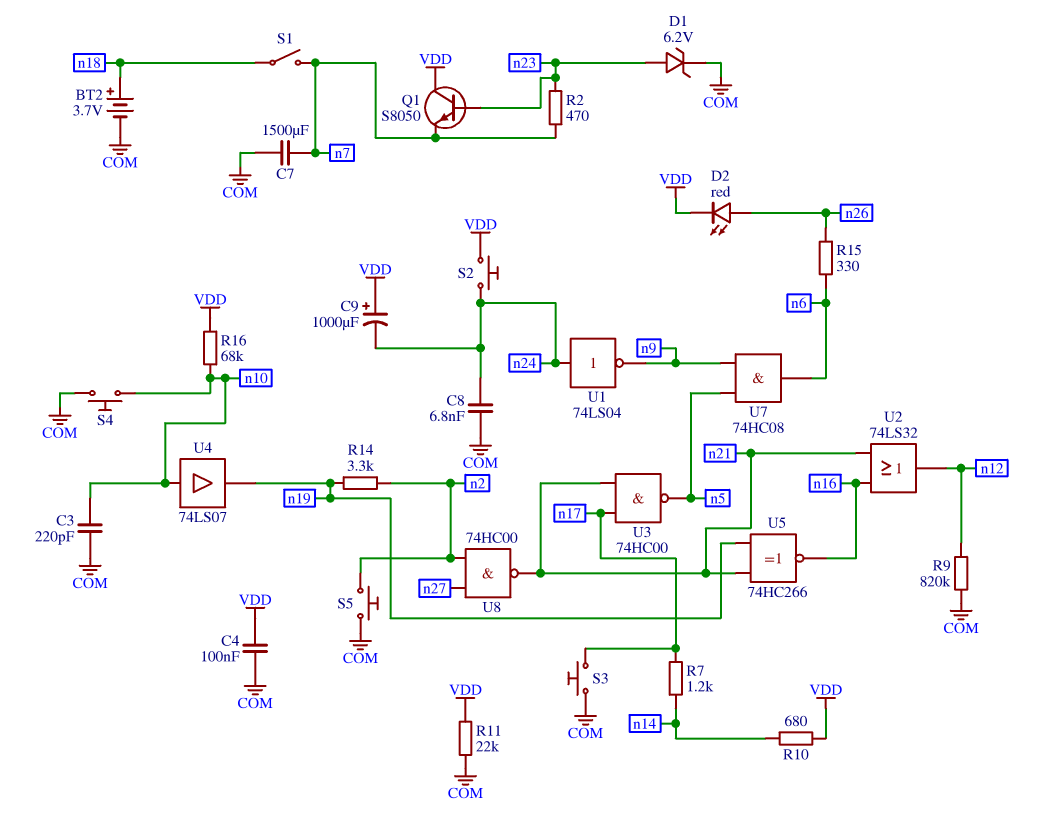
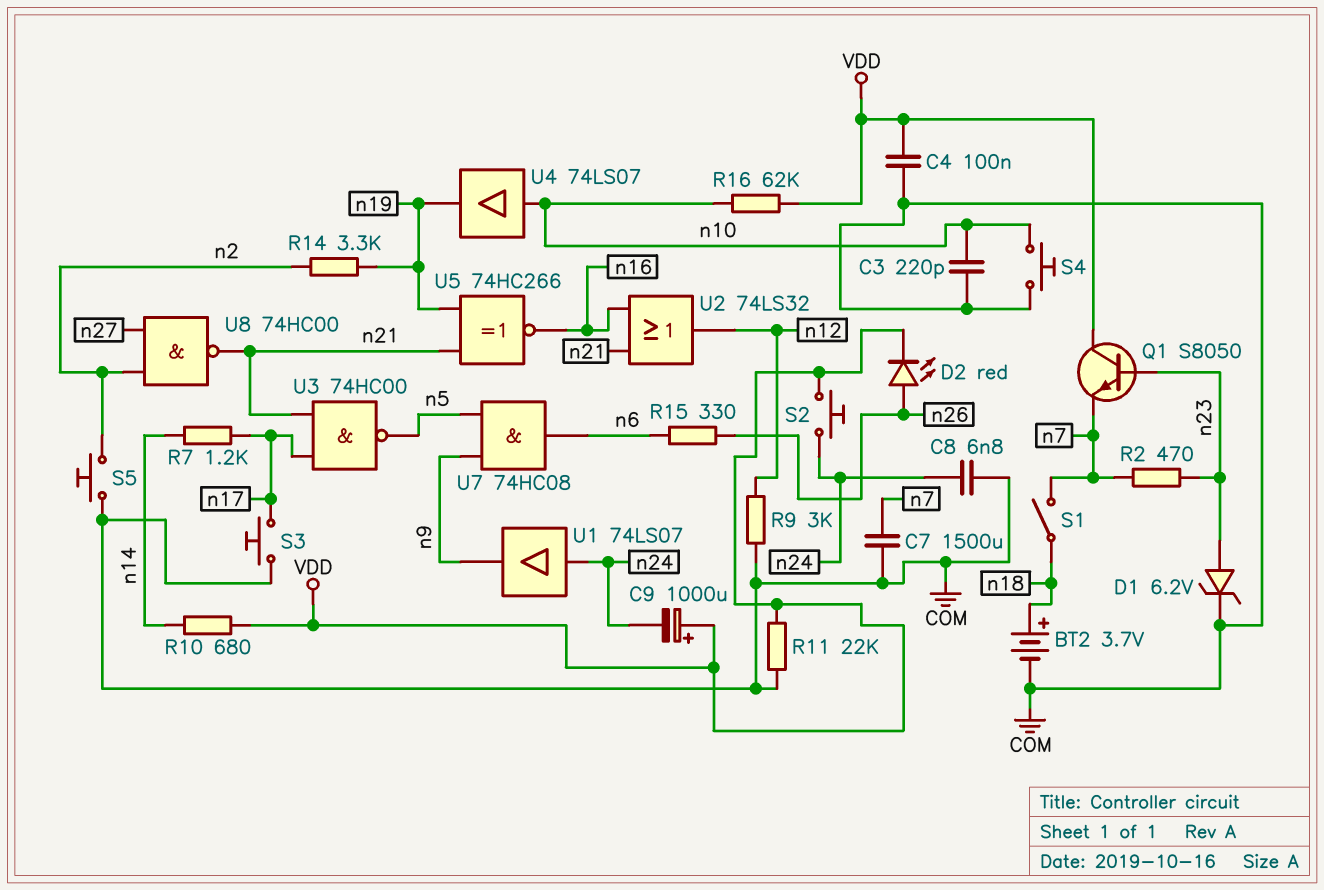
R9: 820k (COM, n12) -> 3k (COM, n12)
R16: 68k (VDD, n10) -> 62k (VDD, n10)
U1: NOT 74LS04 (in n24, out n9) -> buffer 74LS07 (in n24, out n9)

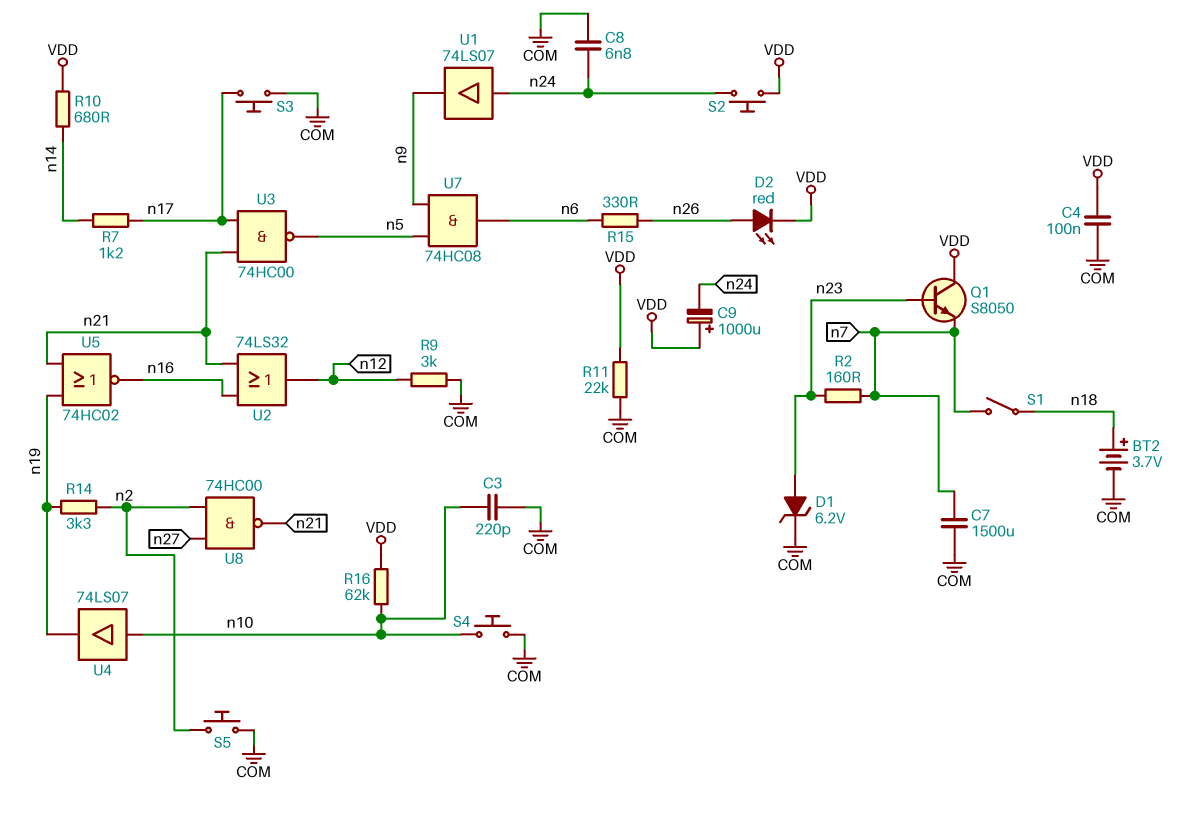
R2: 470 (n7, n23) -> 160 (n7, n23)
U5: XNOR 74HC266 (in n19, in n21, out n16) -> NOR 74HC02 (in n19, in n21, out n16)

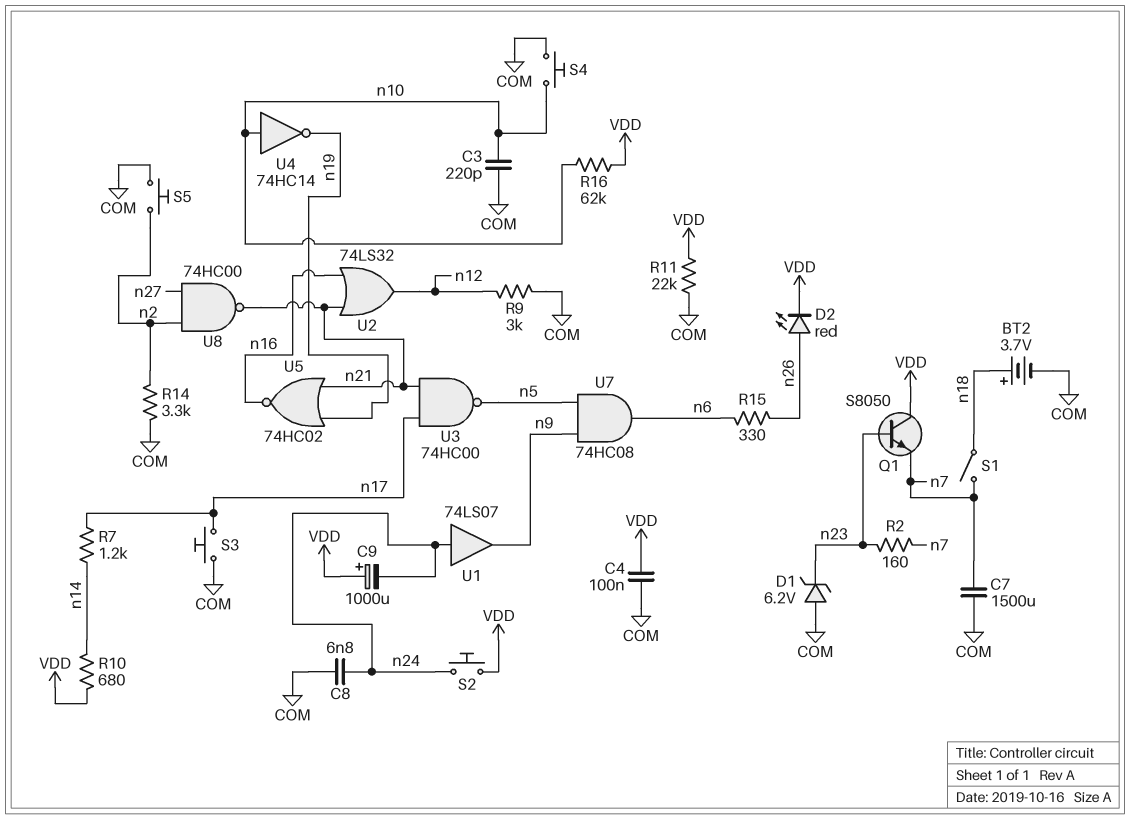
D1: zener 6.2V (A n23, K COM) -> zener 6.2V (A COM, K n23)
R14: 3.3k (n2, n19) -> 3.3k (COM, n2)
U4: buffer 74LS07 (in n10, out n19) -> NOT 74HC14 (in n10, out n19)

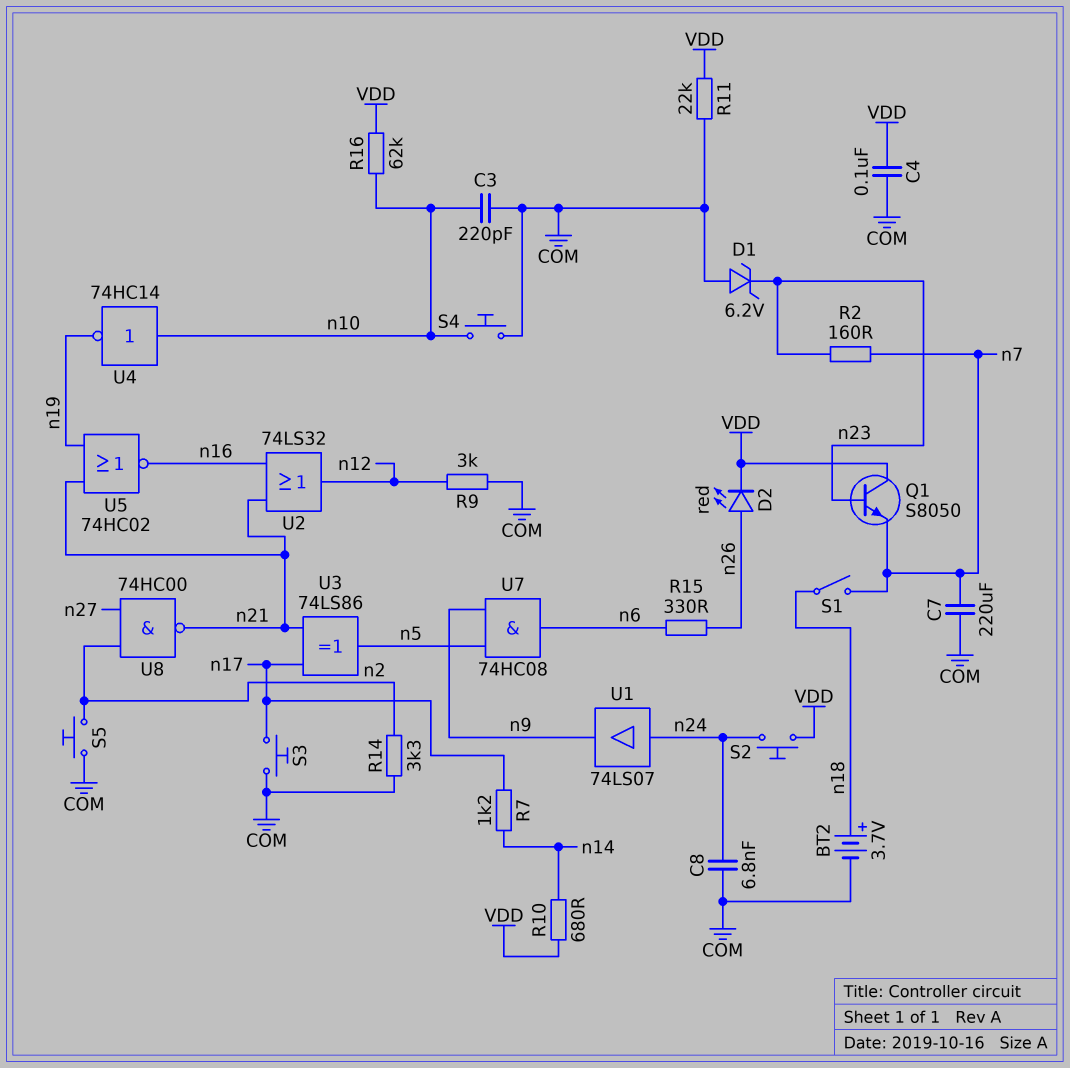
C7: 1500uF (COM, n7) -> 220uF (COM, n7)
C9: 1000uF (plus VDD, minus n24) -> none
U3: NAND 74HC00 (in n17, in n21, out n5) -> XOR 74LS86 (in n17, in n21, out n5)

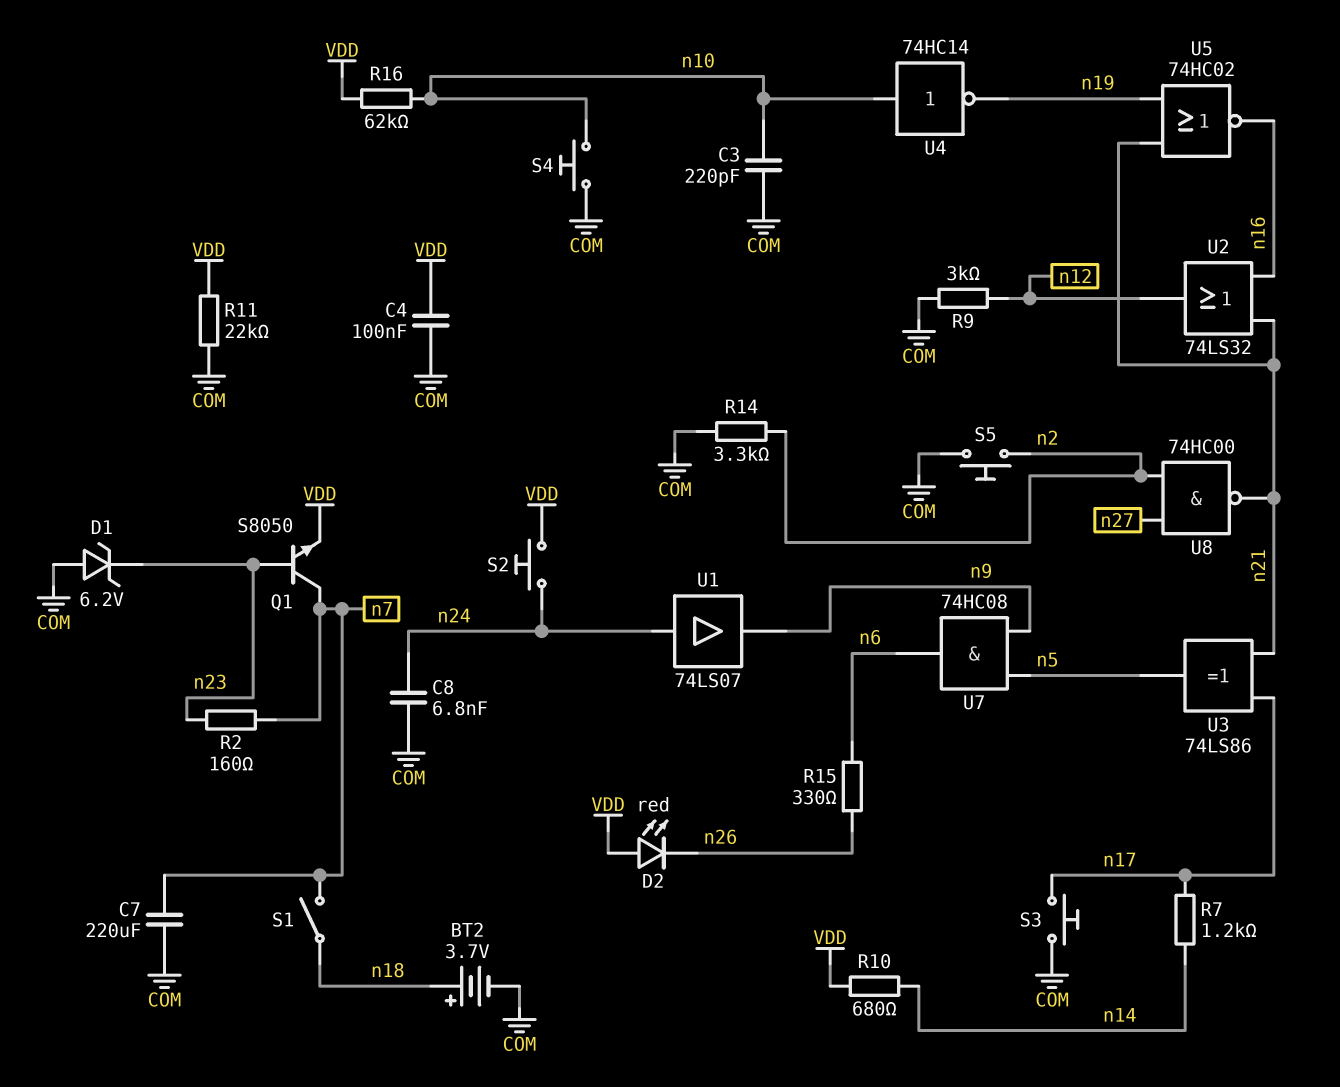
D2: LED red (A n26, K VDD) -> LED red (A VDD, K n26)
Q1: NPN S8050 (B n23, C VDD, E n7) -> NPN S8050 (B n23, C n7, E VDD)

